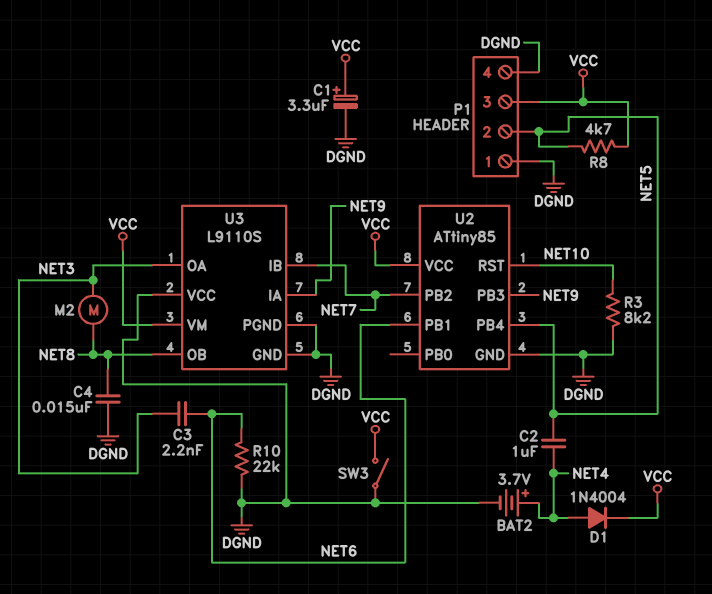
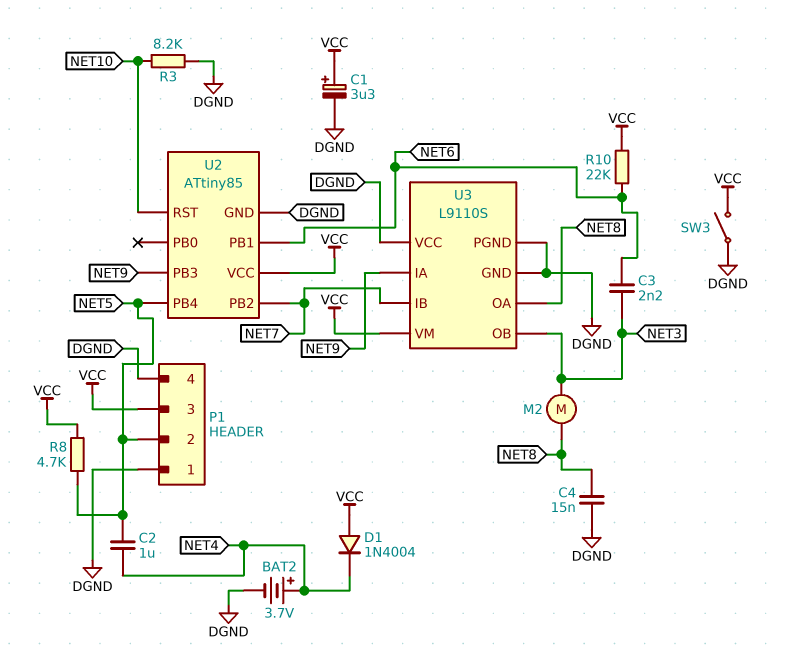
D1: diode 1N4004 (A NET4, K VCC) -> diode 1N4004 (A VCC, K NET4)
R10: 22k (DGND, NET6) -> 22k (NET6, VCC)
U3 pin OA: NET3 -> NET8
U3 pin OB: NET8 -> NET3

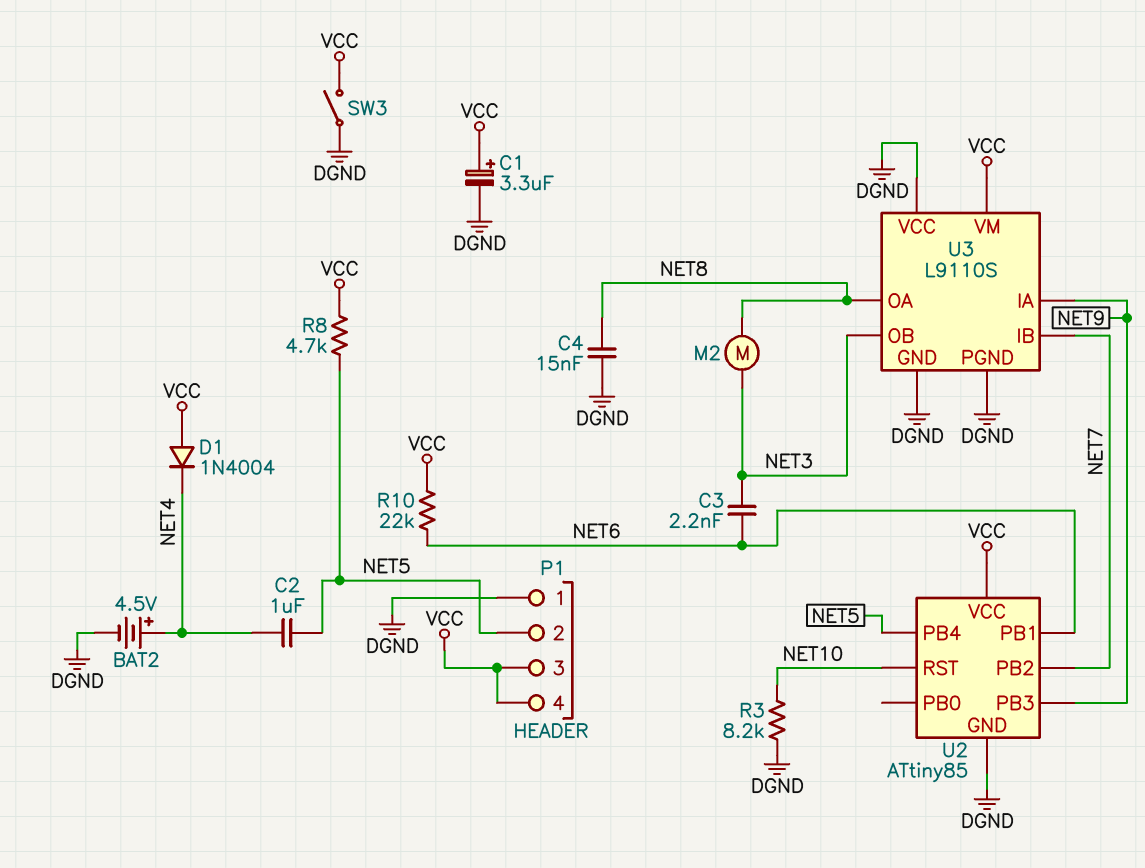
BAT2: 3.7V (plus NET4, minus DGND) -> 4.5V (plus NET4, minus DGND)
P1 pin 4: DGND -> VCC

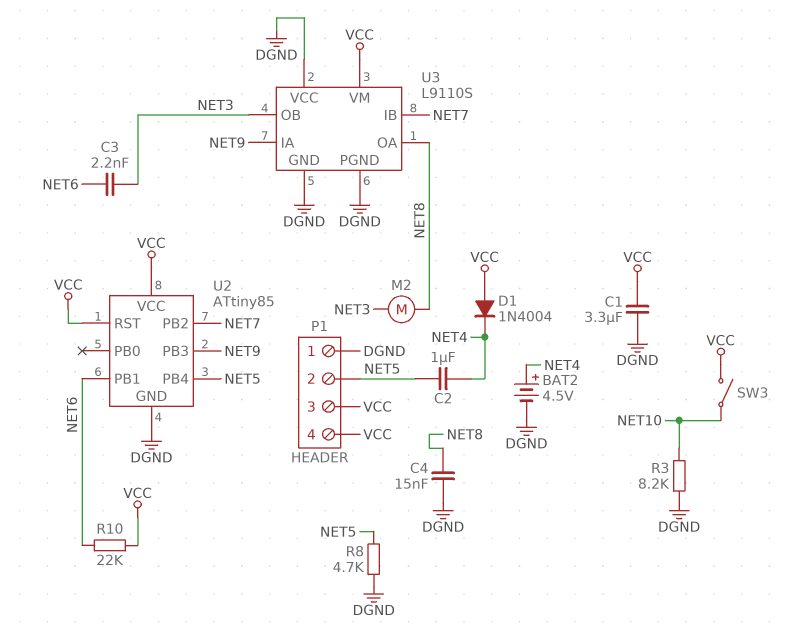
C1: 3.3uF (plus VCC, minus DGND) -> 3.3uF (DGND, VCC)
R8: 4.7k (NET5, VCC) -> 4.7k (DGND, NET5)
SW3: switch (DGND, VCC) -> switch (NET10, VCC)
U2 pin RST: NET10 -> VCC

